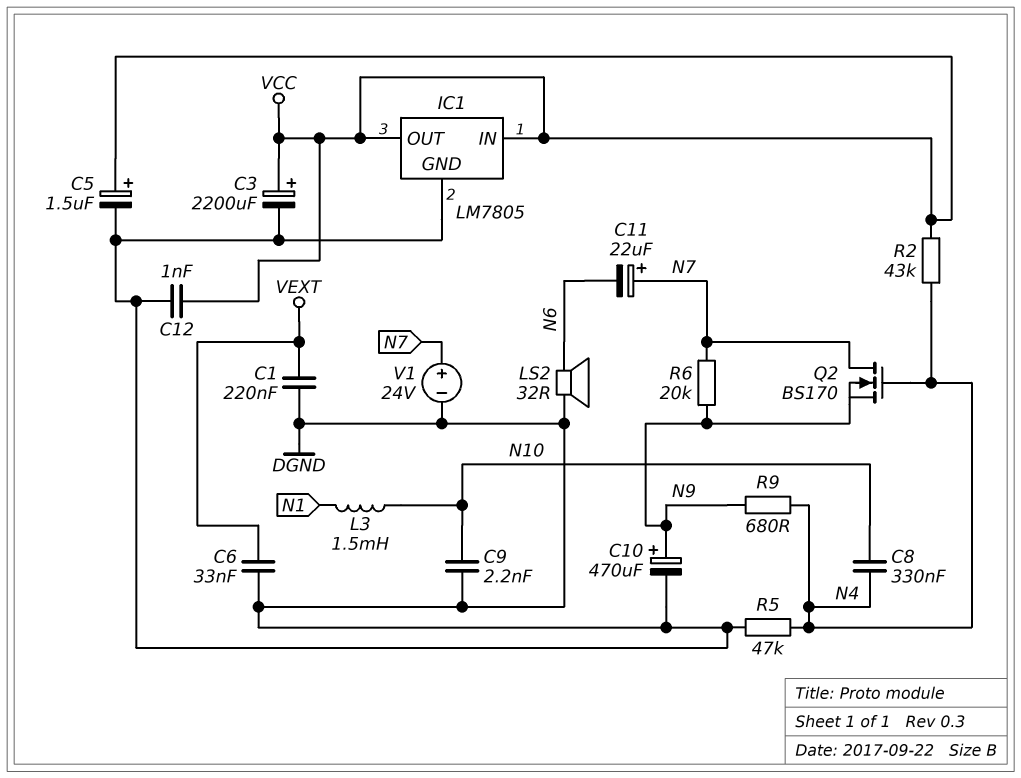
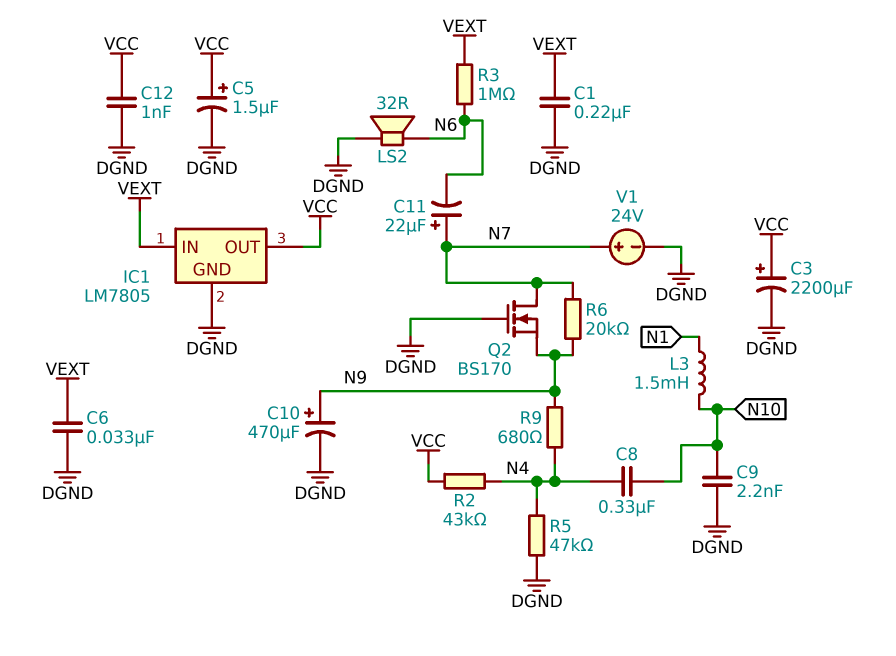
IC1 pin IN: VCC -> VEXT
Q2: NMOS BS170 (G N4, D N7, S N9) -> NMOS BS170 (G DGND, D N7, S N9)
R3: none -> 1M (N6, VEXT)

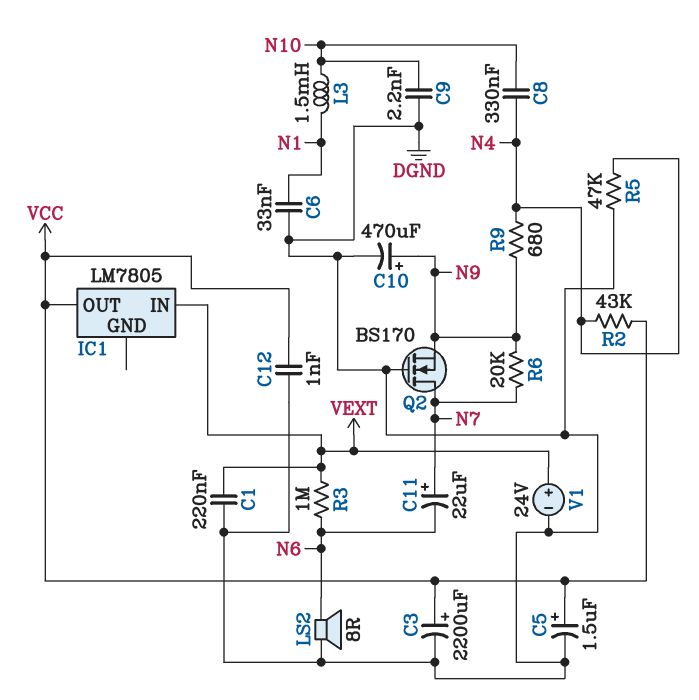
C6: 33nF (DGND, VEXT) -> 33nF (DGND, N1)
IC1 pin GND: DGND -> none
LS2: speaker 32R (DGND, N6) -> speaker 8R (DGND, N6)
V1: 24V (plus N7, minus DGND) -> 24V (plus VEXT, minus DGND)

